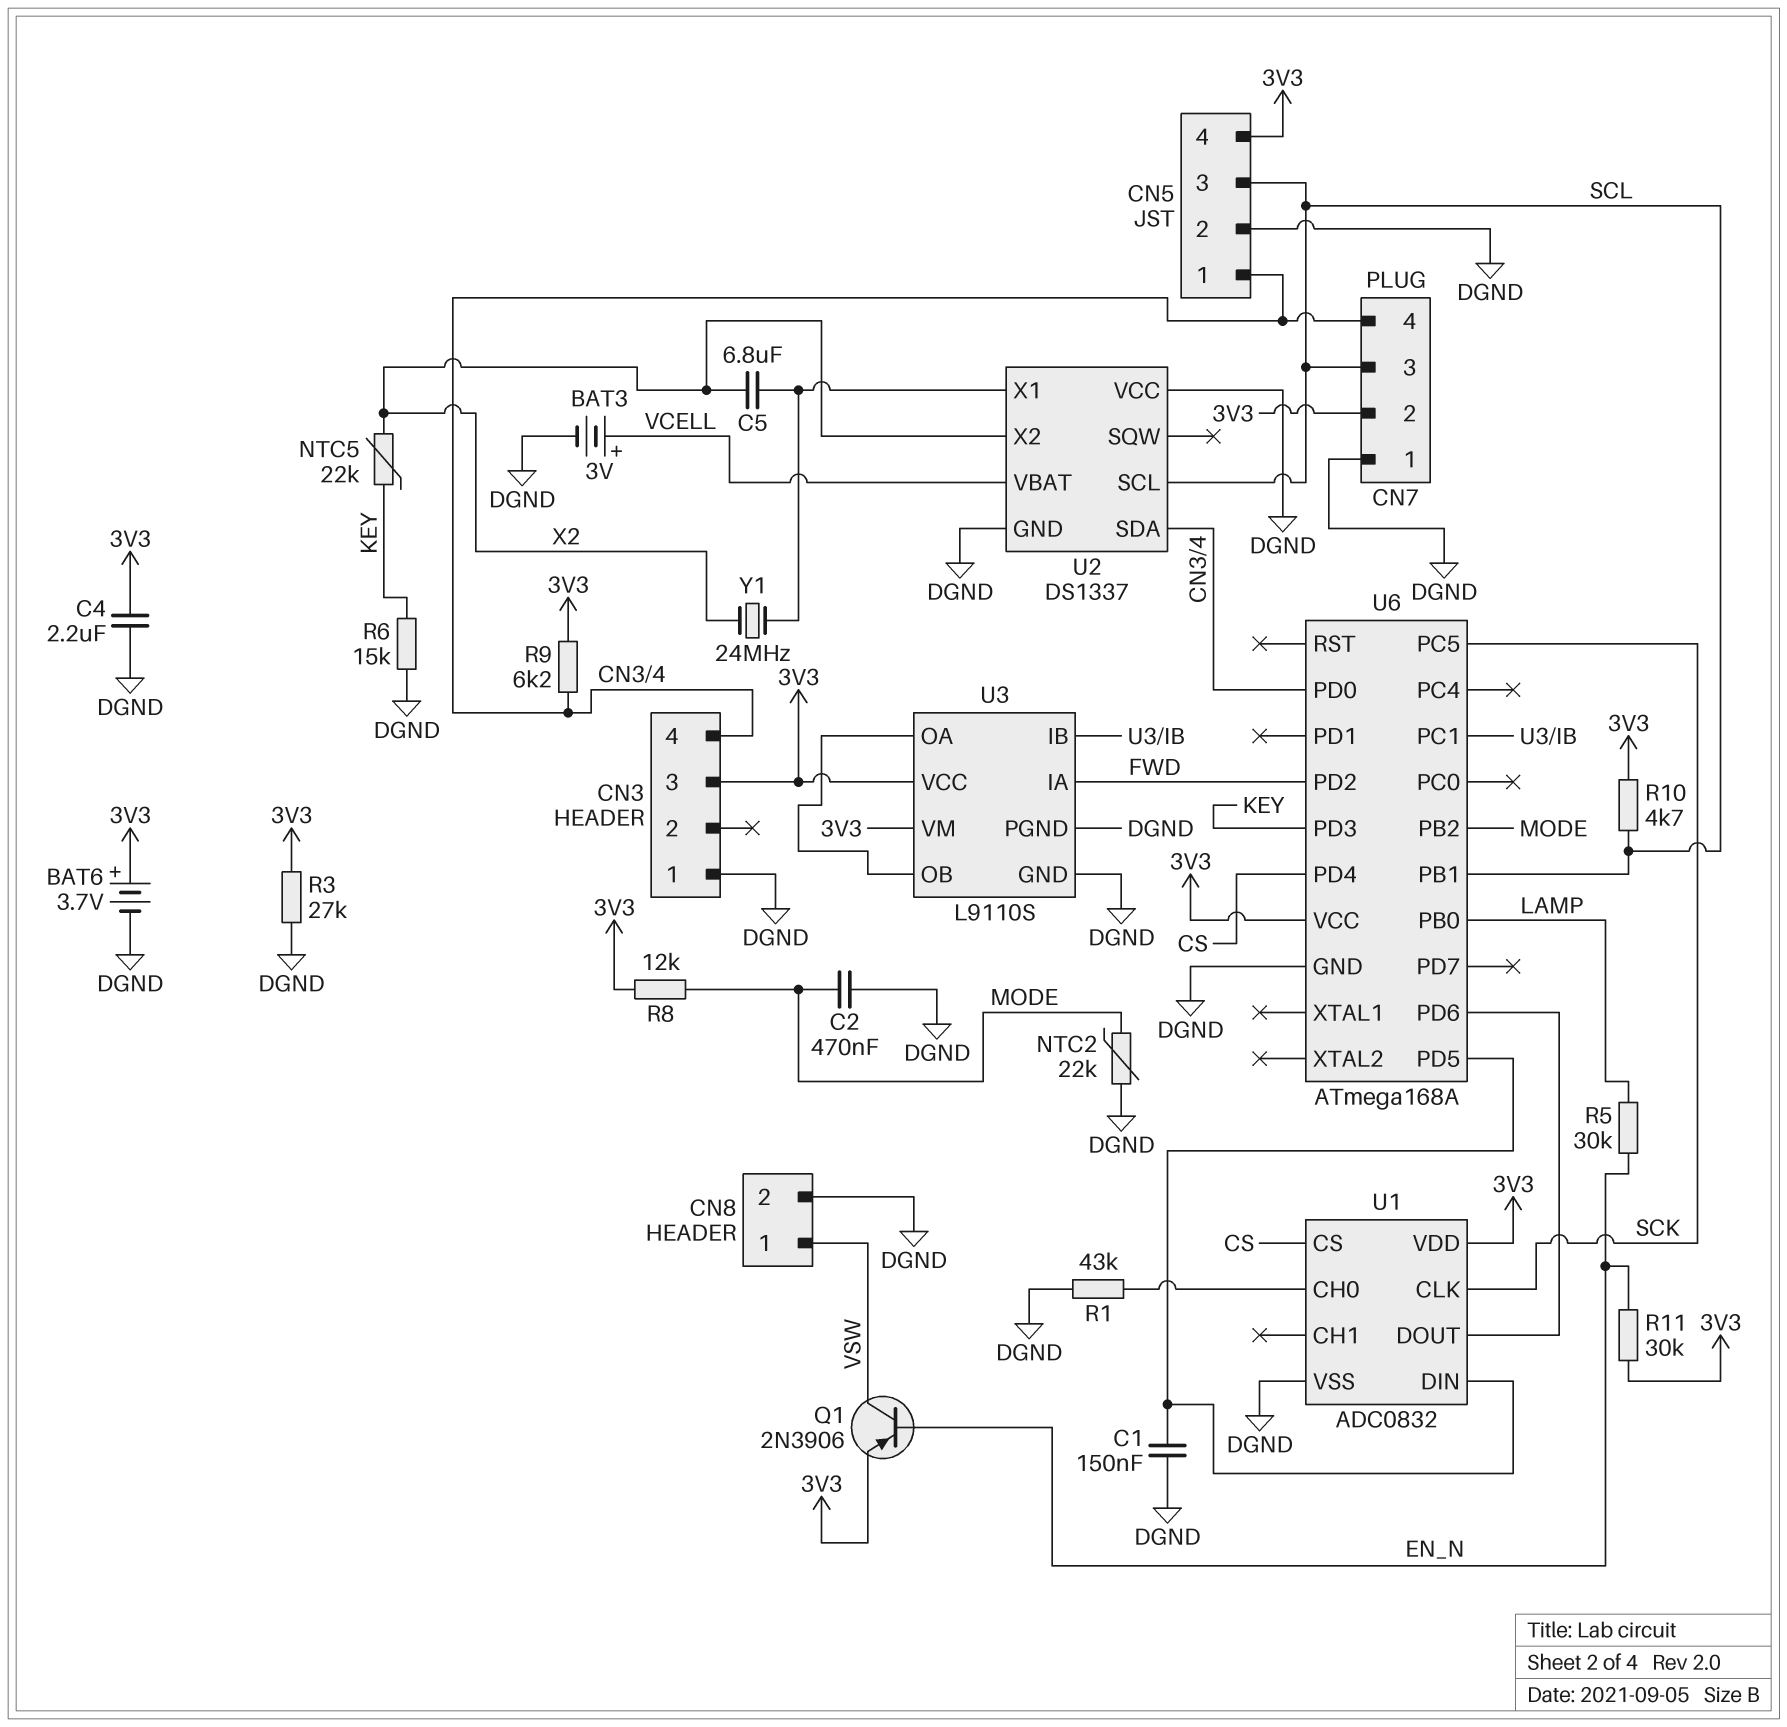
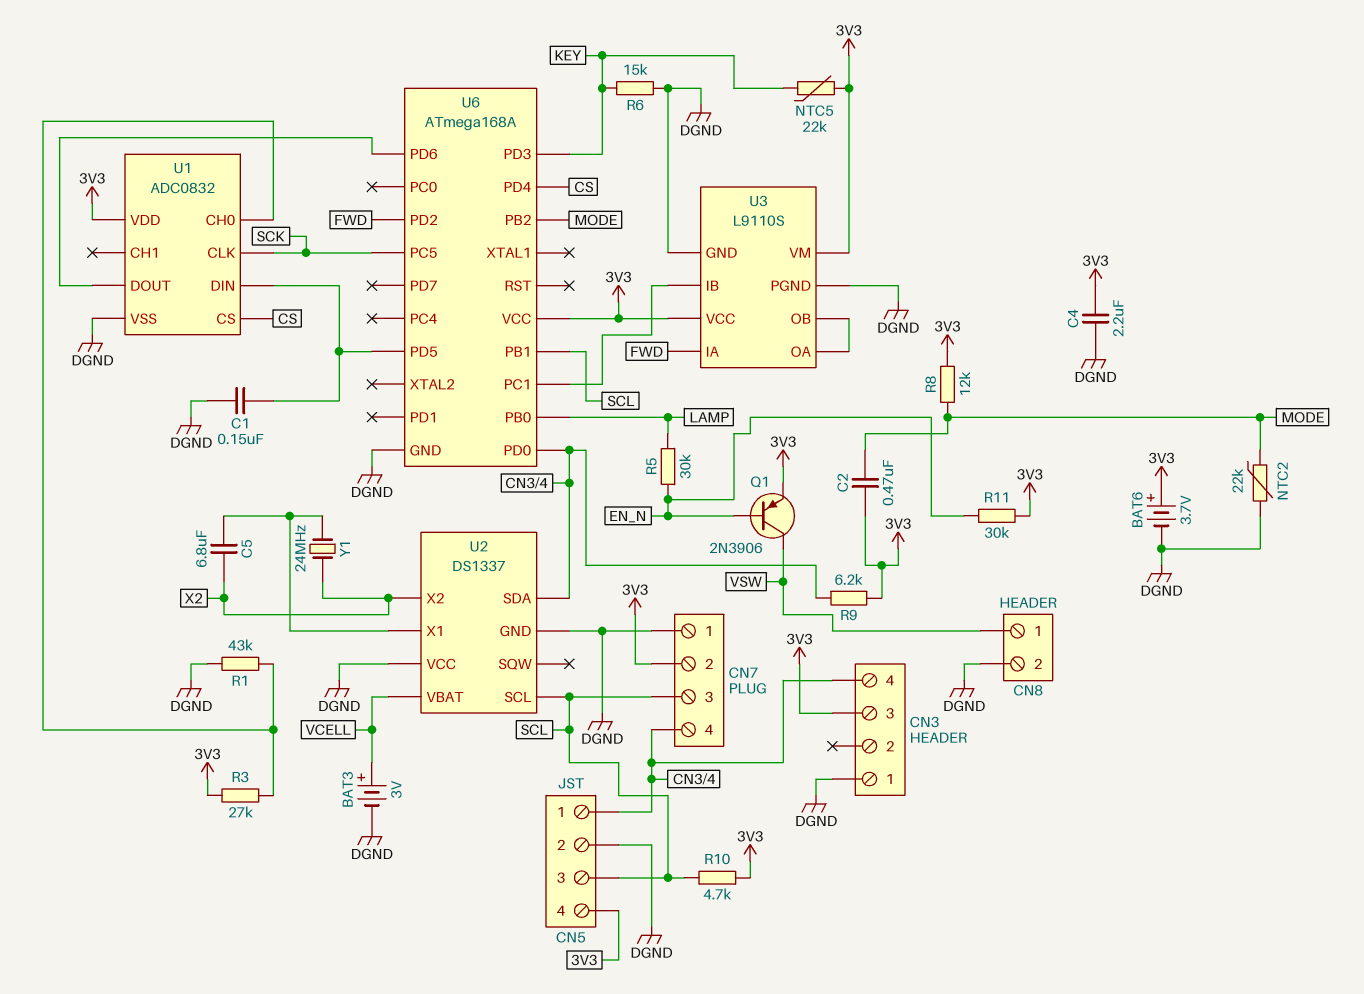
C2: 470nF (DGND, MODE) -> 470nF (3V3, MODE)
NTC5: 22k (KEY, X2) -> 22k (3V3, KEY)
R3: 27k (3V3, DGND) -> 27k (3V3, U1/CH0)

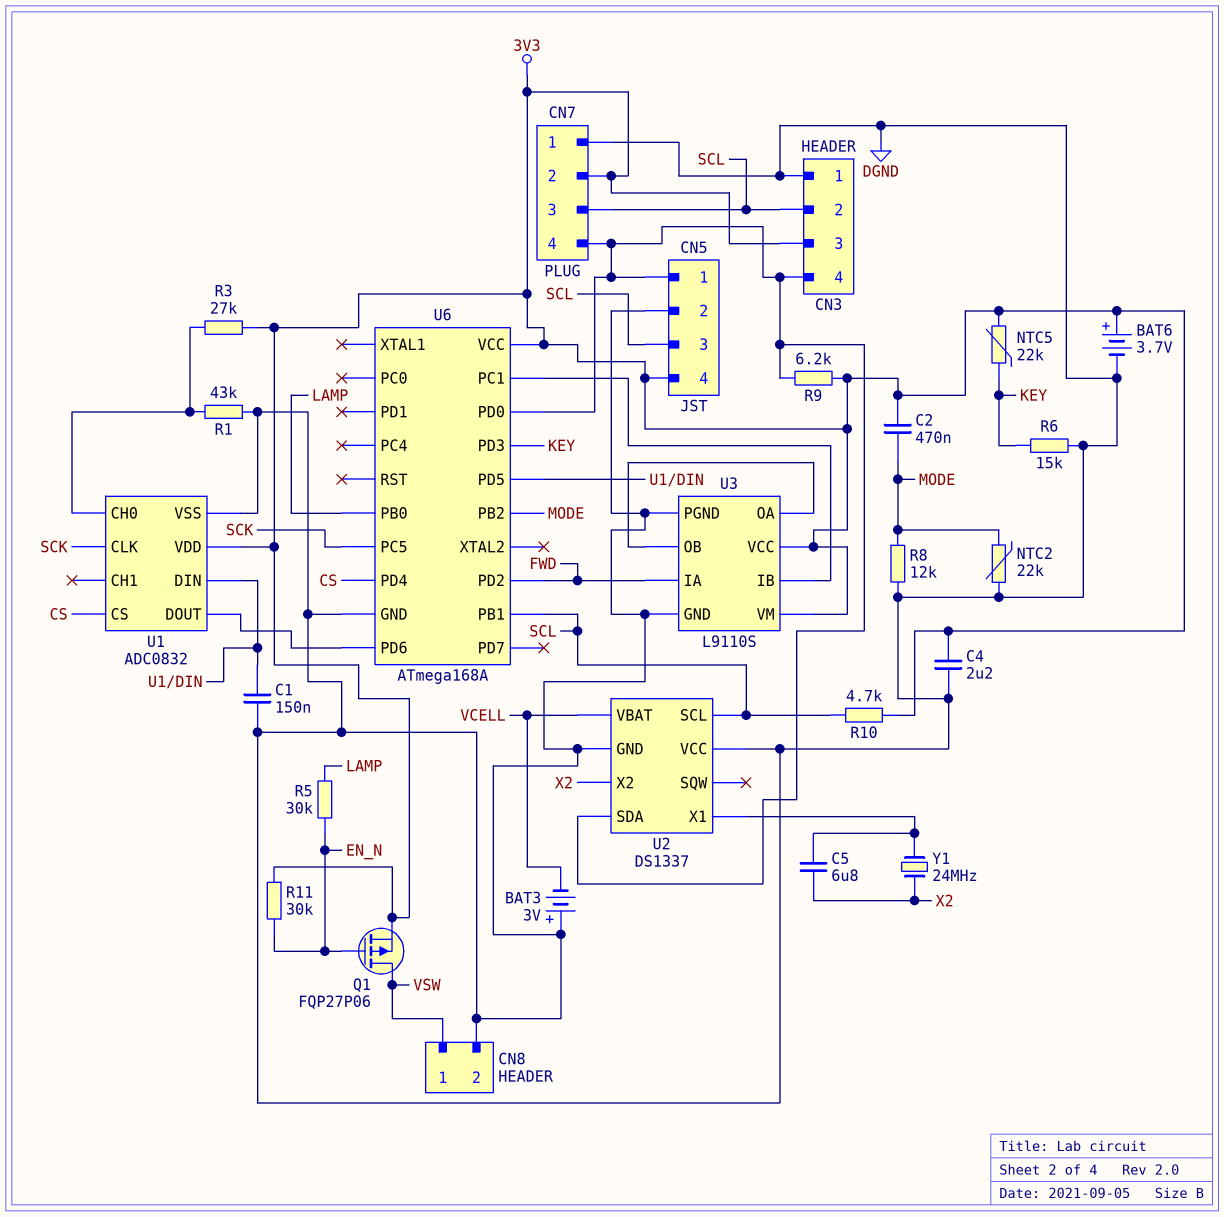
BAT3: 3V (plus VCELL, minus DGND) -> 3V (plus DGND, minus VCELL)
CN3 pin 2: none -> SCL
Q1: PNP 2N3906 (B EN_N, C VSW, E 3V3) -> PMOS FQP27P06 (G EN_N, D VSW, S 3V3)
R8: 12k (3V3, MODE) -> 12k (DGND, MODE)

